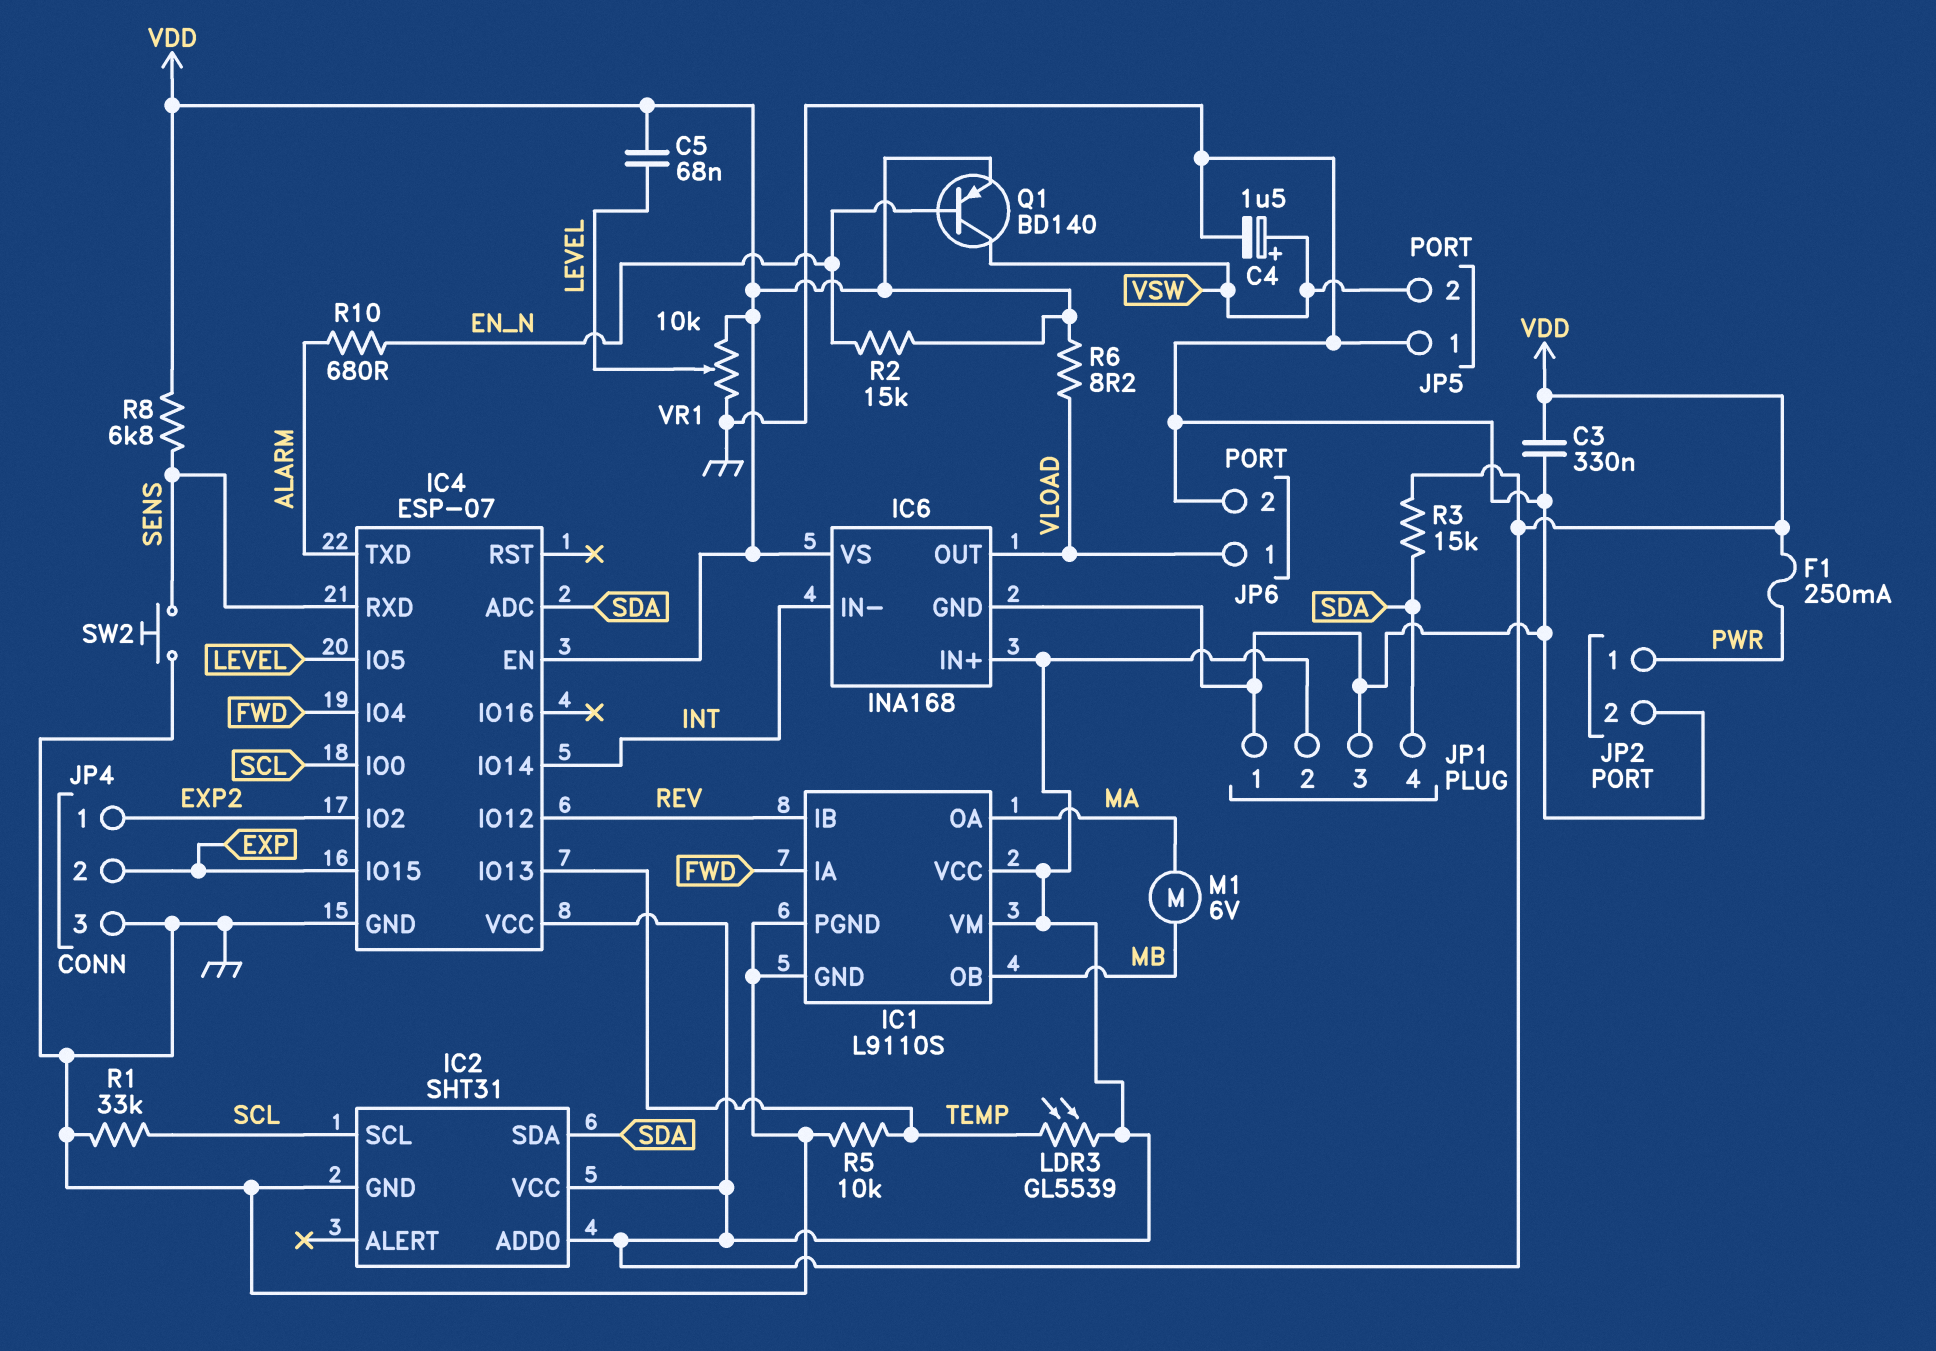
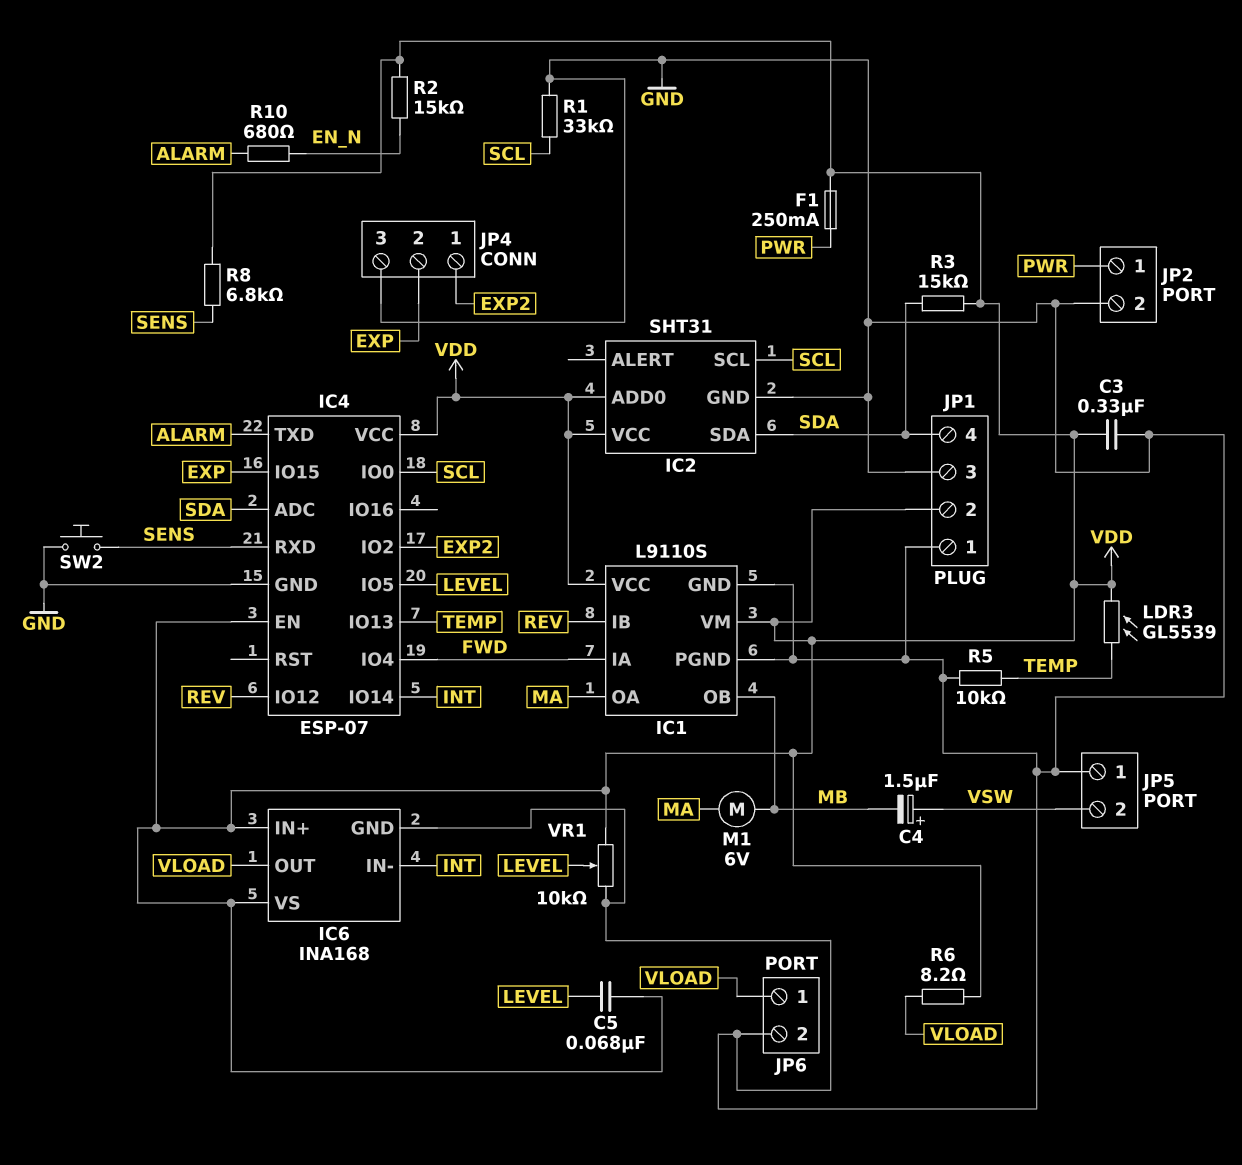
C4: 1.5uF (plus VSW, minus GND) -> 1.5uF (plus VSW, minus MB)
Q1: PNP BD140 (B EN_N, C VSW, E VDD) -> none

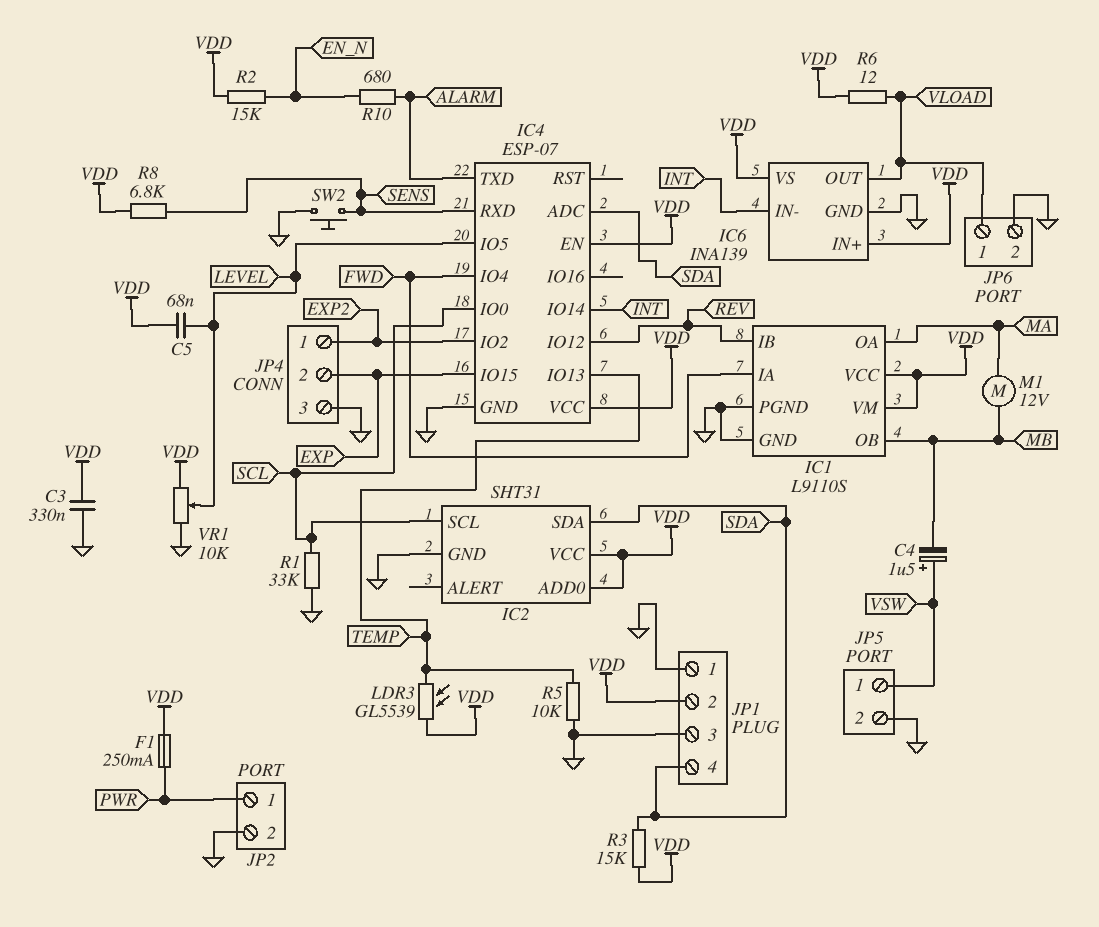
IC6: INA168 -> INA139
JP5 pin 1: GND -> VSW
JP5 pin 2: VSW -> GND
M1: motor 6V (MA, MB) -> motor 12V (MA, MB)
R6: 8.2 (VDD, VLOAD) -> 12 (VDD, VLOAD)

